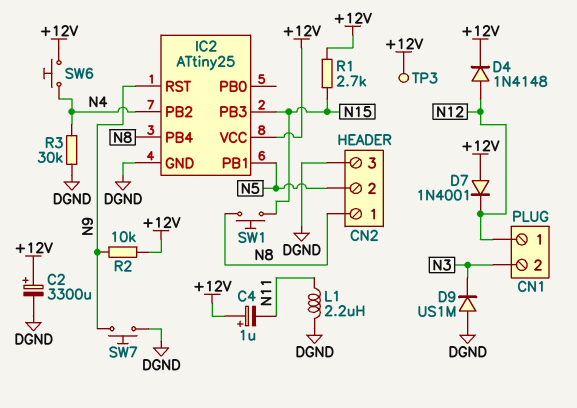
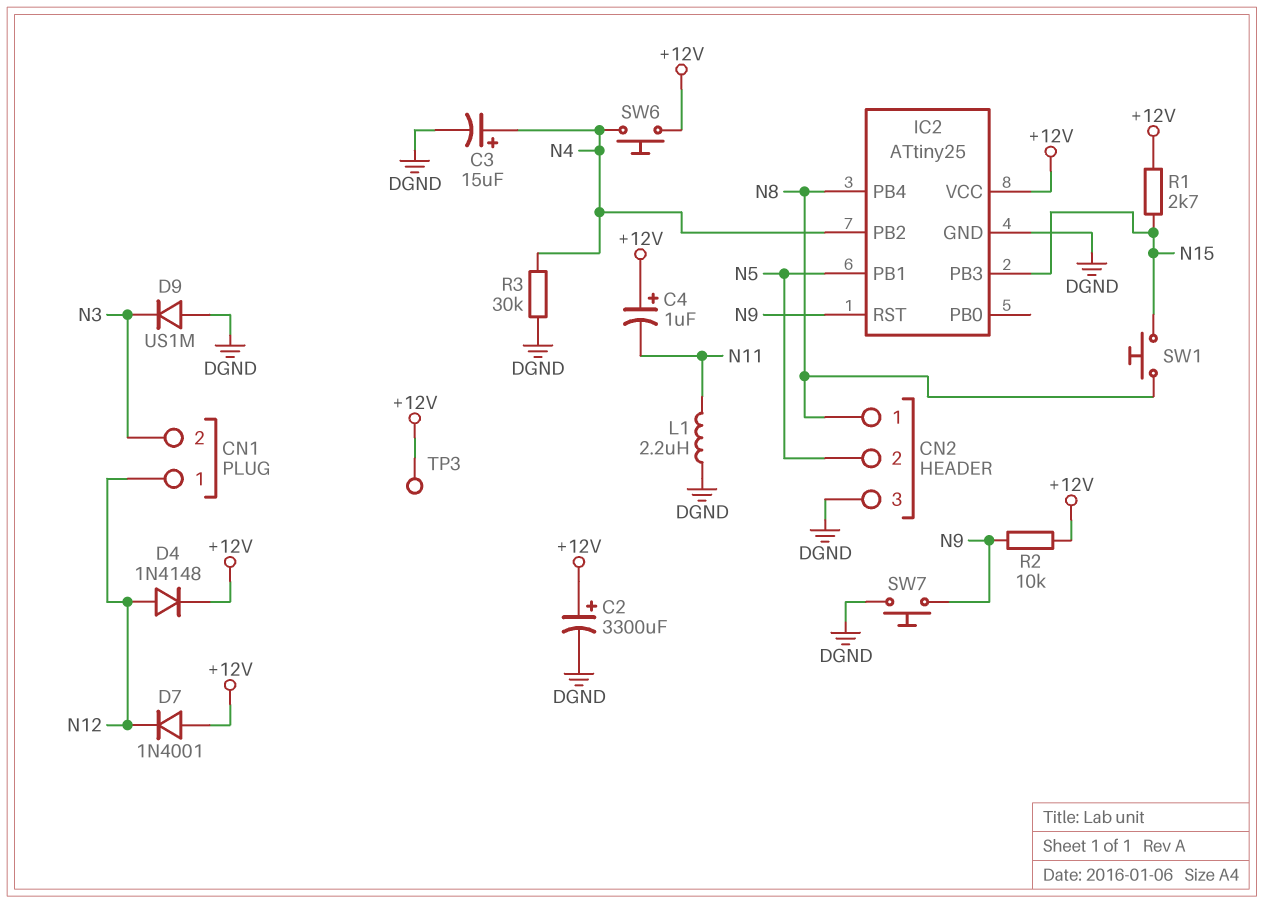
C3: none -> 15uF (plus N4, minus DGND)

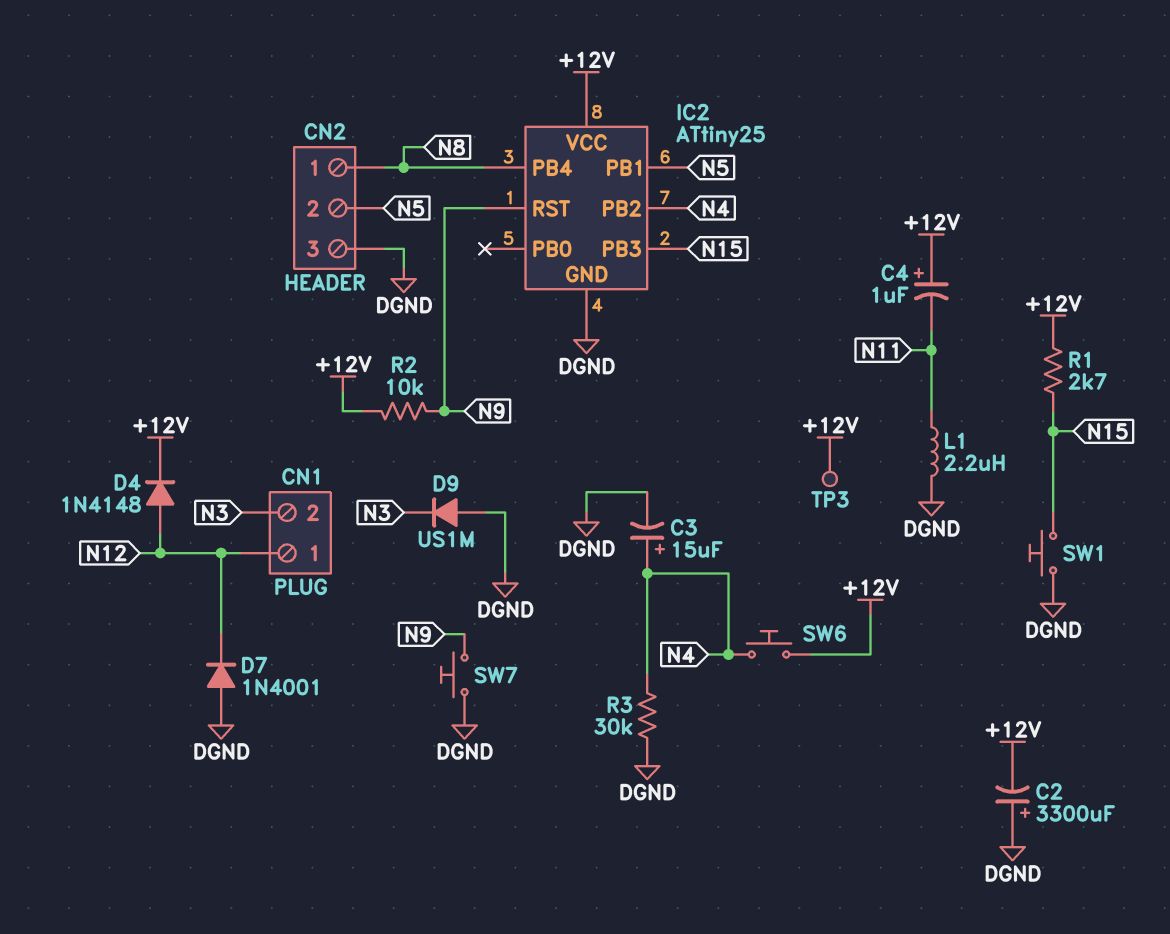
C2: 3300uF (plus +12V, minus DGND) -> 3300uF (plus DGND, minus +12V)
D7: diode 1N4001 (A +12V, K N12) -> diode 1N4001 (A DGND, K N12)
SW1: button (N8, N15) -> button (DGND, N15)

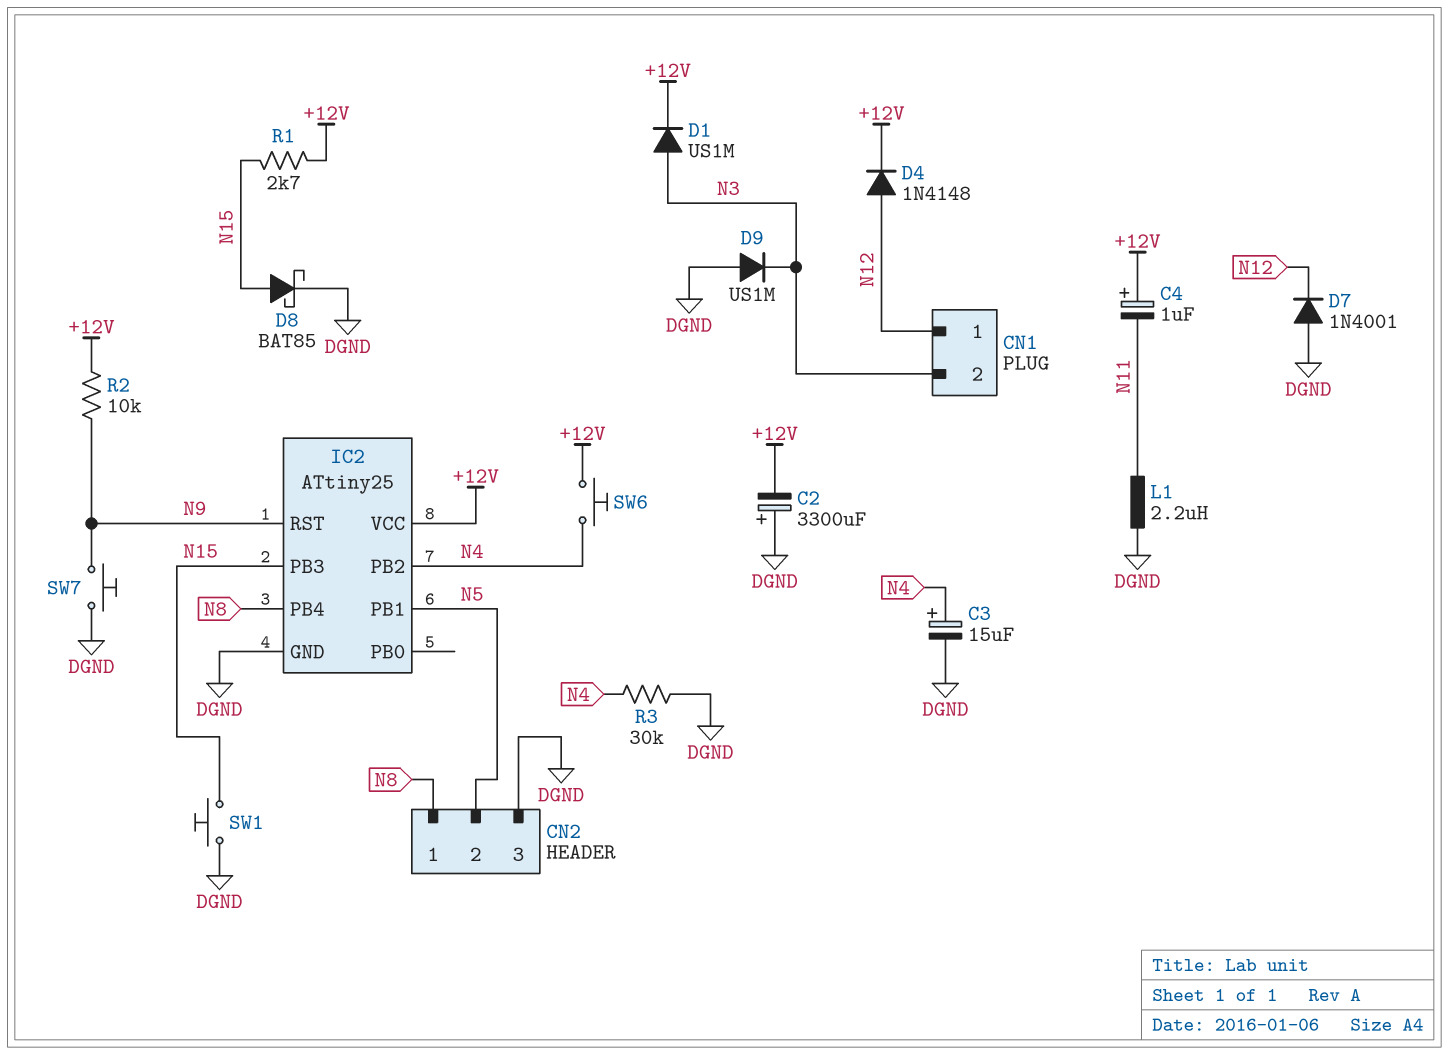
D1: none -> diode US1M (A N3, K +12V)
D8: none -> schottky BAT85 (A N15, K DGND)
TP3: test point (+12V) -> none

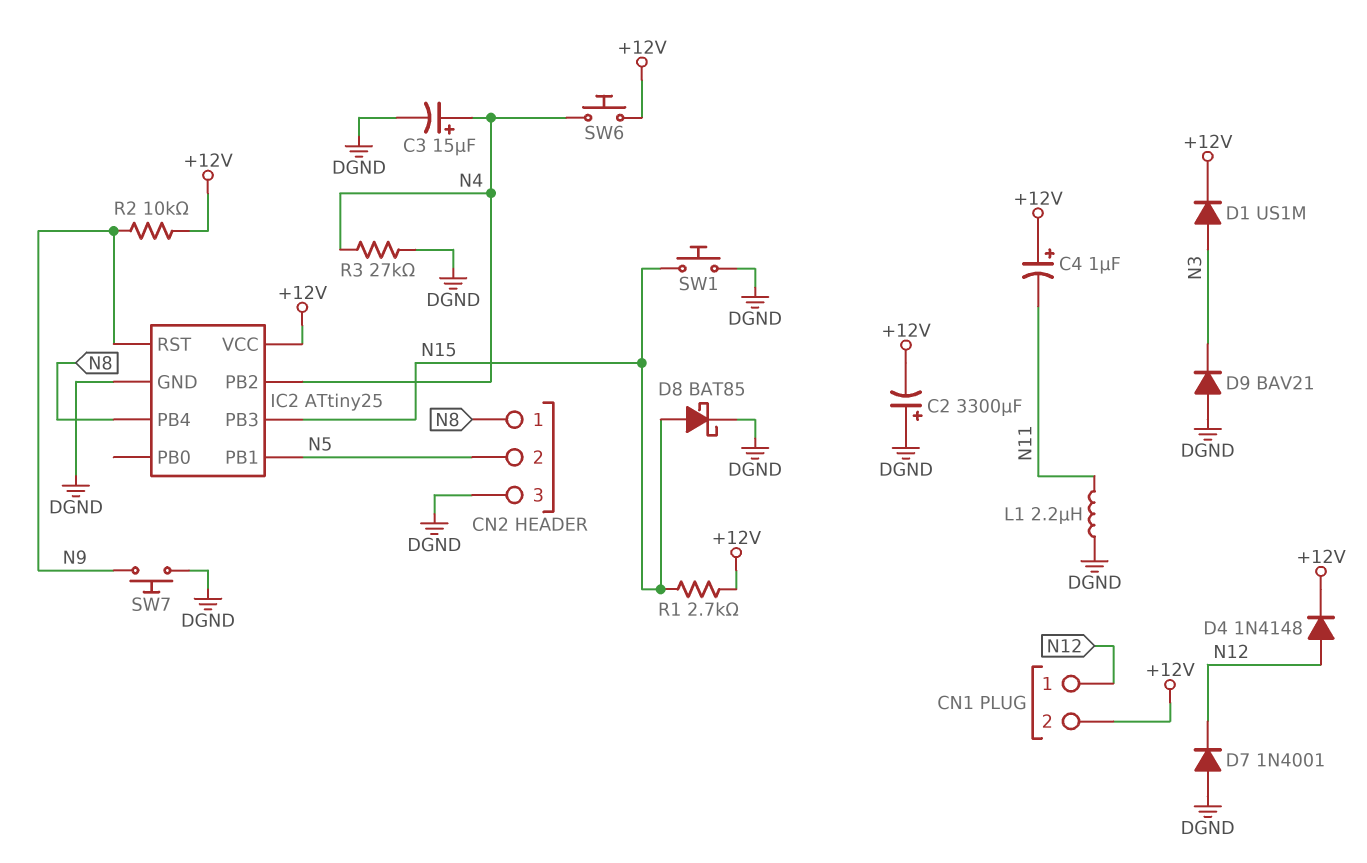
CN1 pin 2: N3 -> +12V
D9: diode US1M (A DGND, K N3) -> diode BAV21 (A DGND, K N3)
R3: 30k (DGND, N4) -> 27k (DGND, N4)

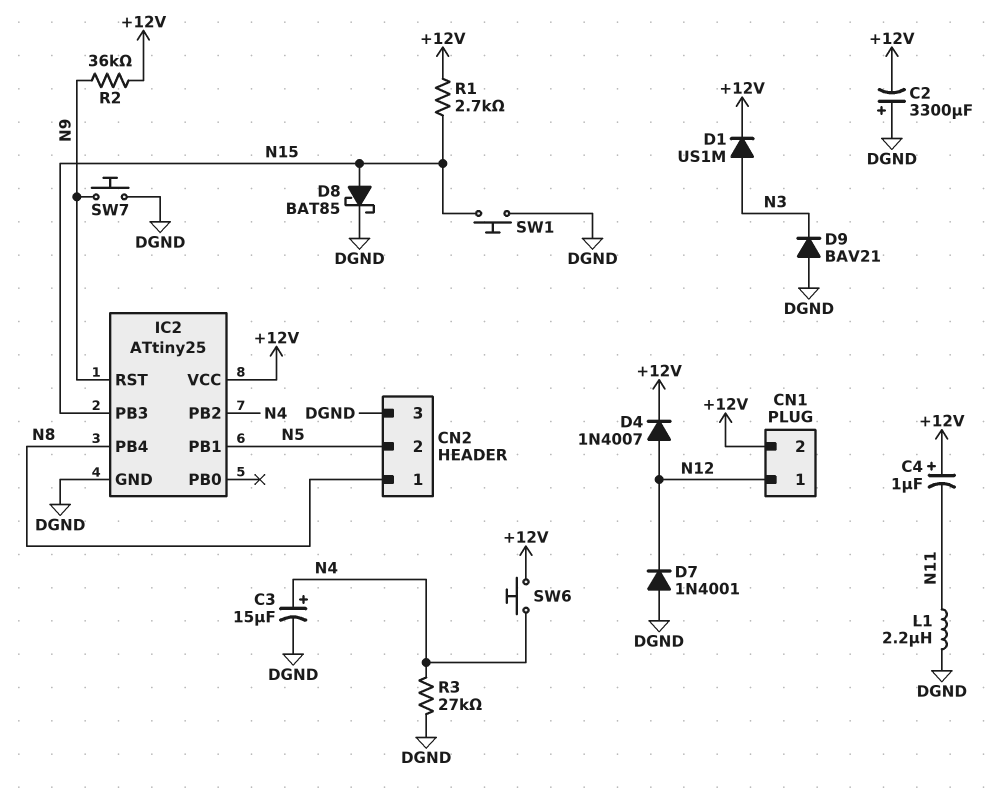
D4: diode 1N4148 (A N12, K +12V) -> diode 1N4007 (A N12, K +12V)
R2: 10k (+12V, N9) -> 36k (+12V, N9)

